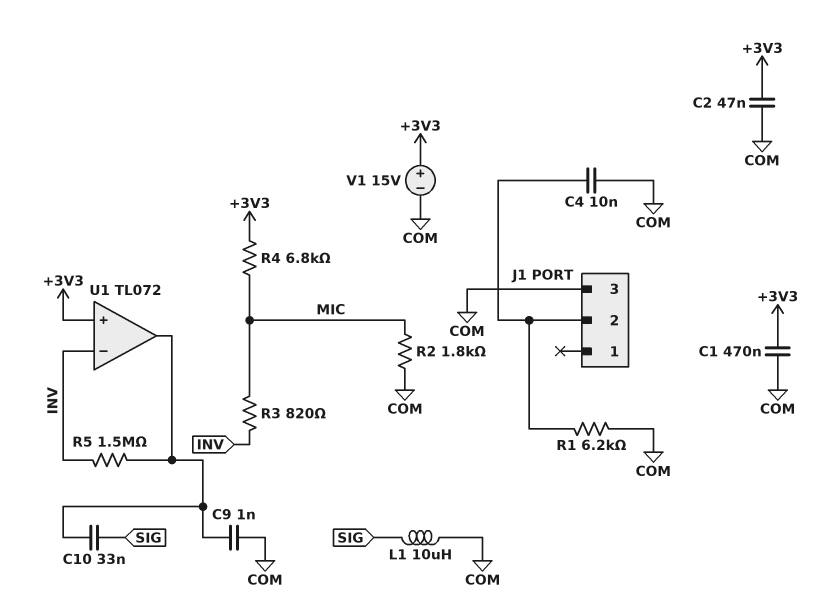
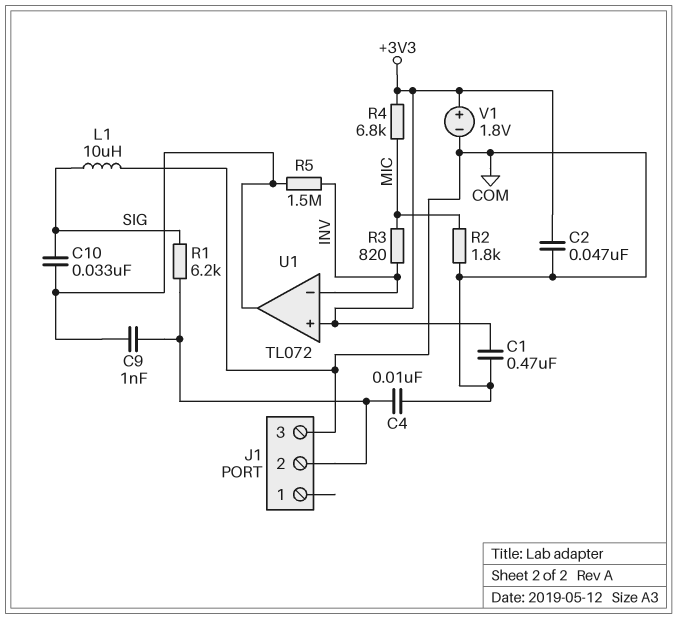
C9: 1nF (COM, U1/out) -> 1nF (J1/2, U1/out)
R1: 6.2k (COM, J1/2) -> 6.2k (J1/2, SIG)
V1: 15V (plus +3V3, minus COM) -> 1.8V (plus +3V3, minus COM)

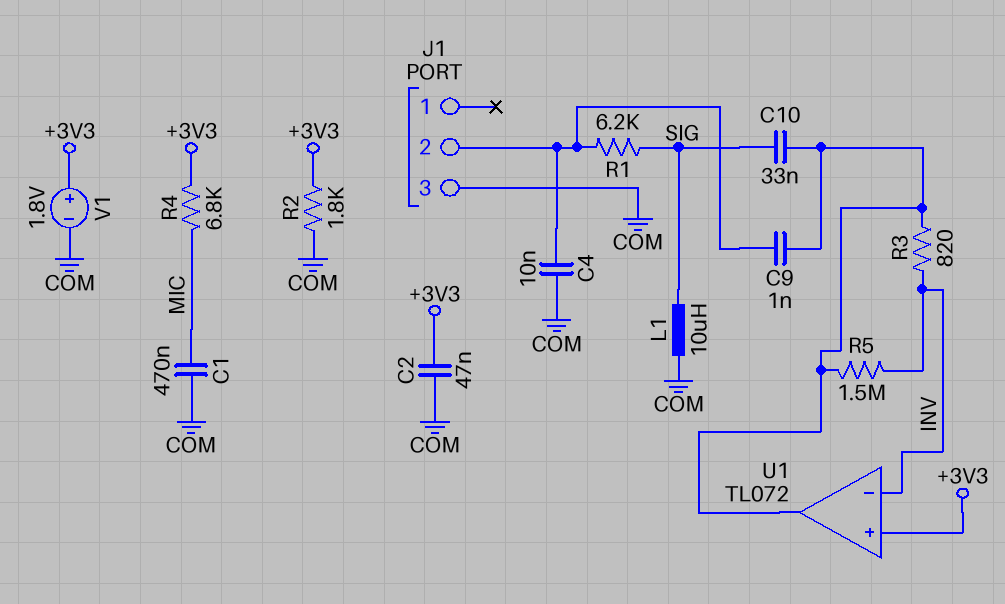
C1: 470nF (+3V3, COM) -> 470nF (COM, MIC)
R2: 1.8k (COM, MIC) -> 1.8k (+3V3, COM)
R3: 820 (INV, MIC) -> 820 (INV, U1/out)

